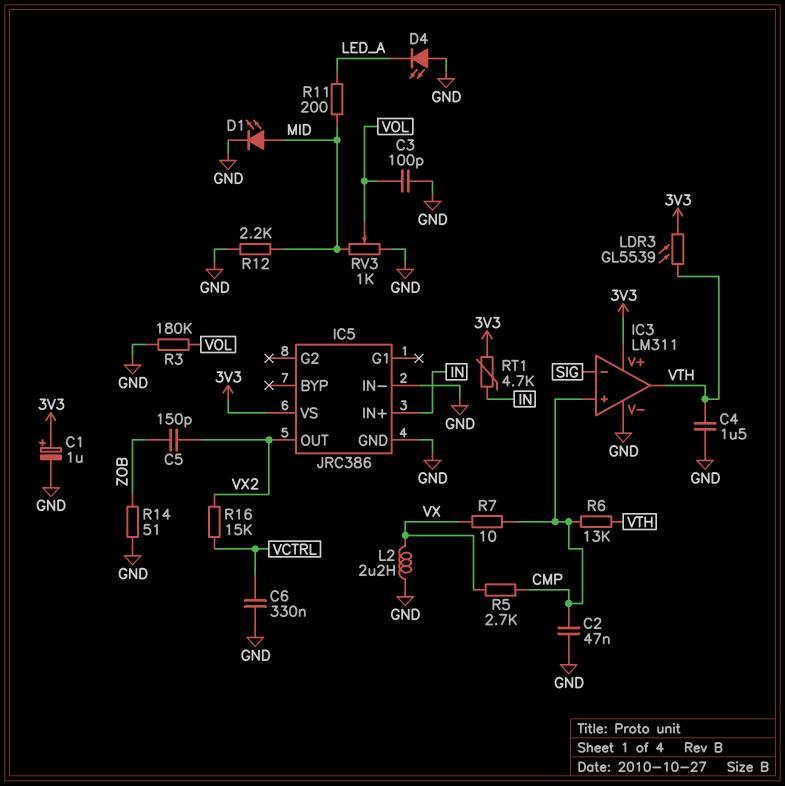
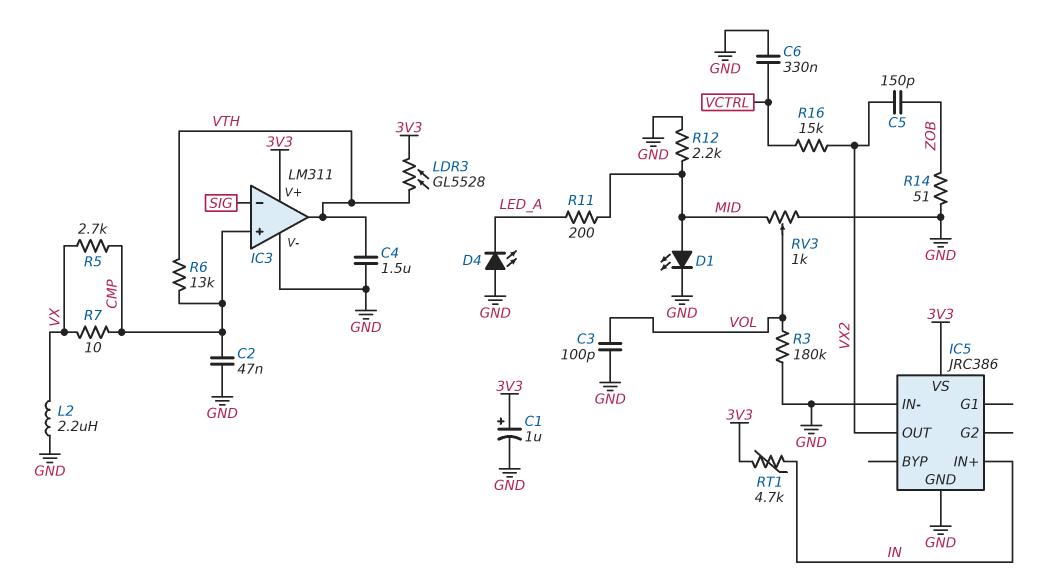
LDR3: GL5539 (3V3, VTH) -> GL5528 (3V3, VTH)

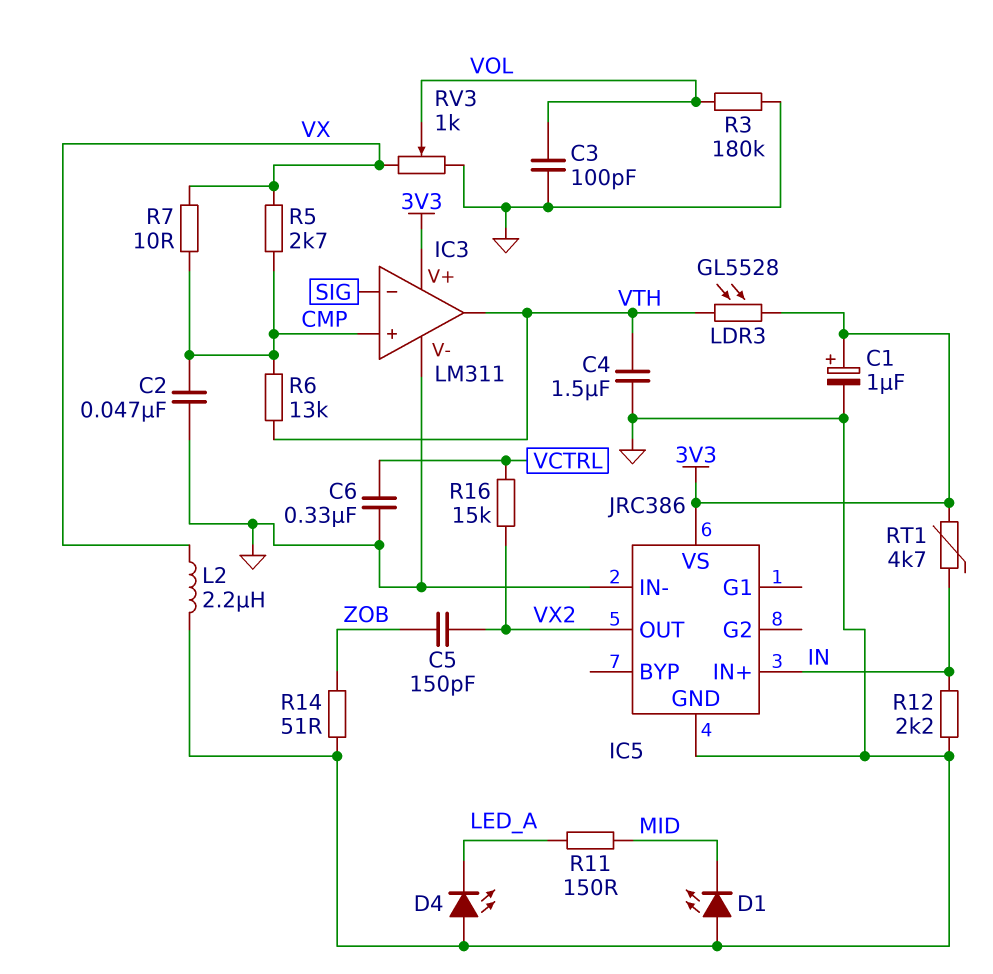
D1: LED (A MID, K GND) -> LED (A GND, K MID)
R11: 200 (LED_A, MID) -> 150 (LED_A, MID)
R12: 2.2k (GND, MID) -> 2.2k (GND, IN)
RV3: 1k (GND, MID, wiper VOL) -> 1k (GND, VX, wiper VOL)

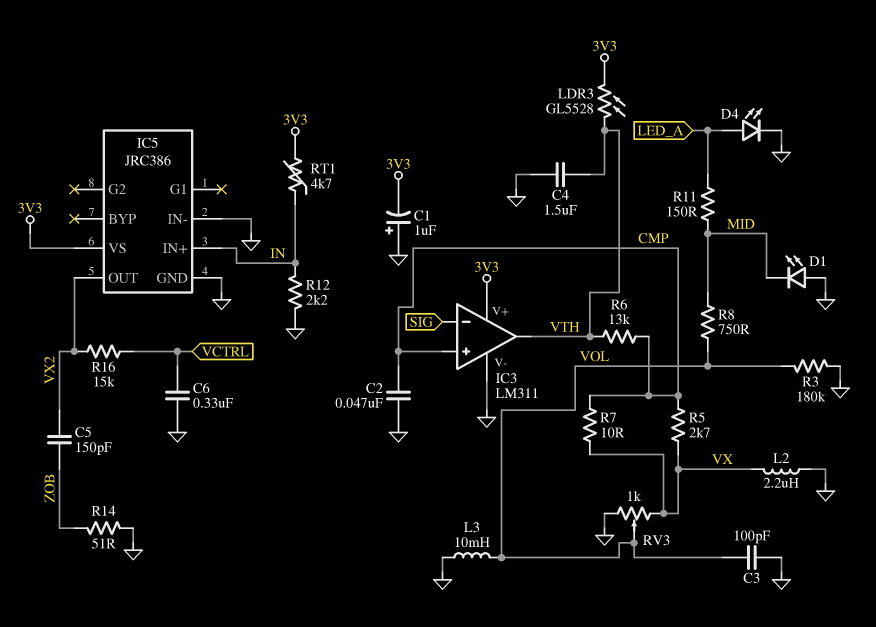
C1: 1uF (plus 3V3, minus GND) -> 1uF (plus GND, minus 3V3)
D4: LED (A GND, K LED_A) -> LED (A LED_A, K GND)
L3: none -> 10mH (GND, VOL)
R8: none -> 750 (MID, VOL)

